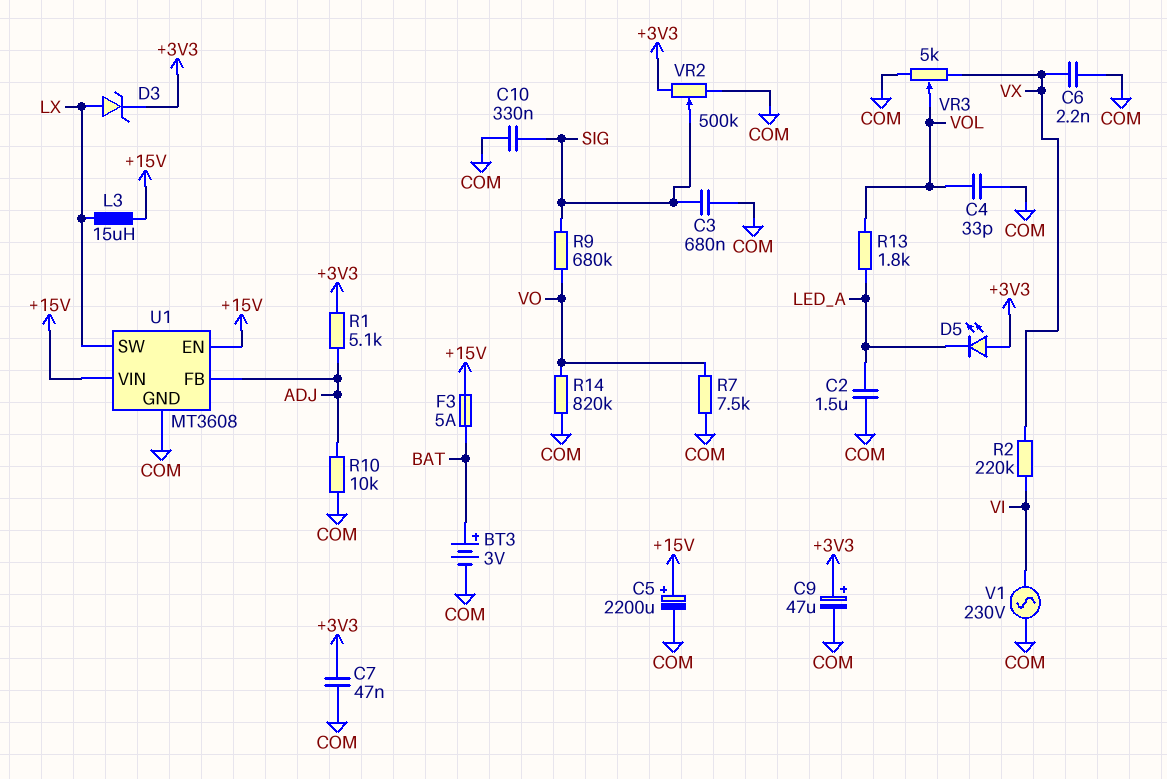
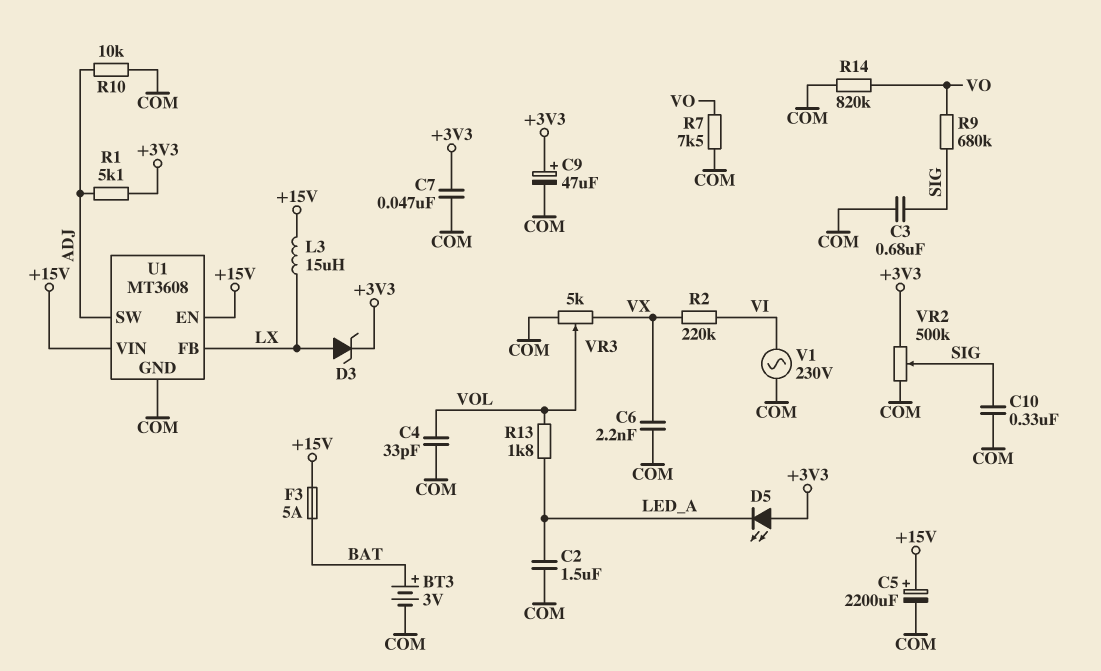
U1 pin FB: ADJ -> LX
U1 pin SW: LX -> ADJ

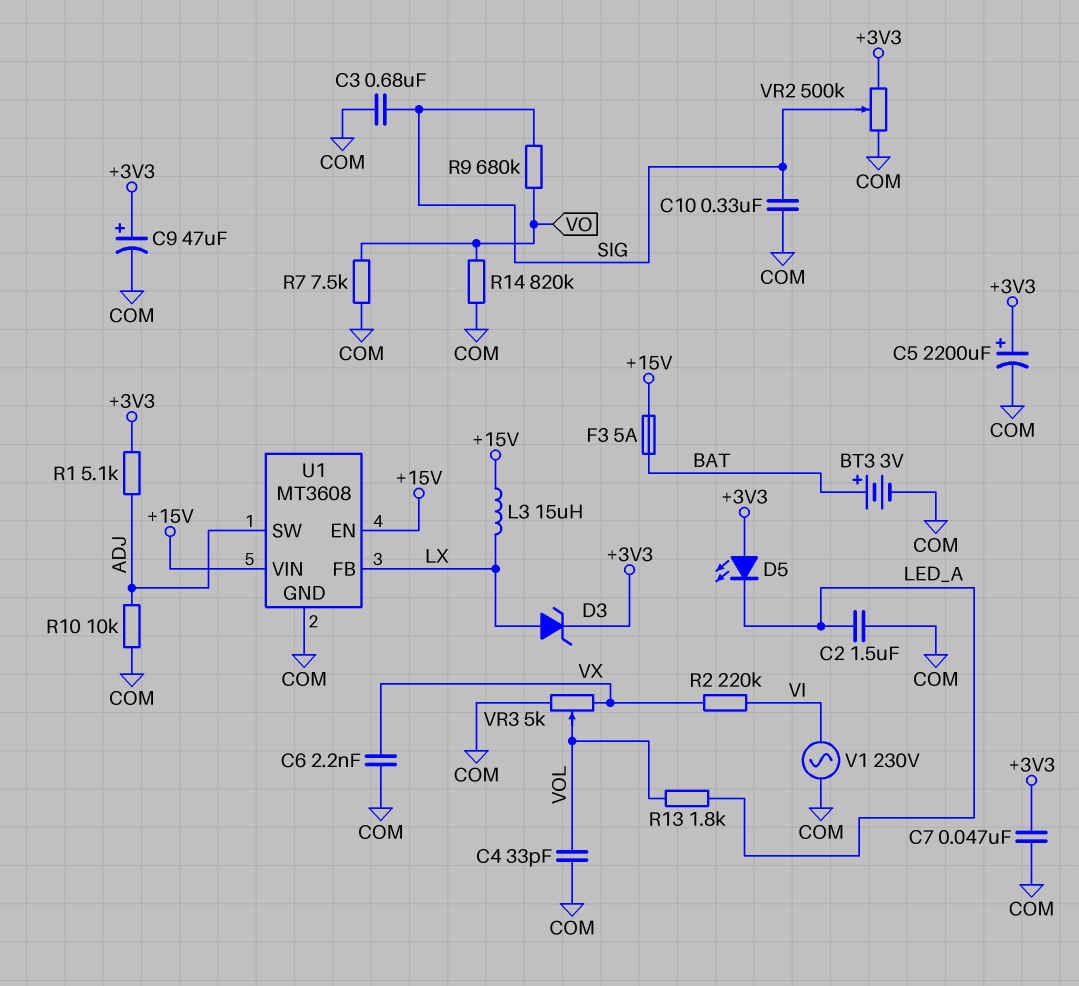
C5: 2200uF (plus +15V, minus COM) -> 2200uF (plus +3V3, minus COM)

